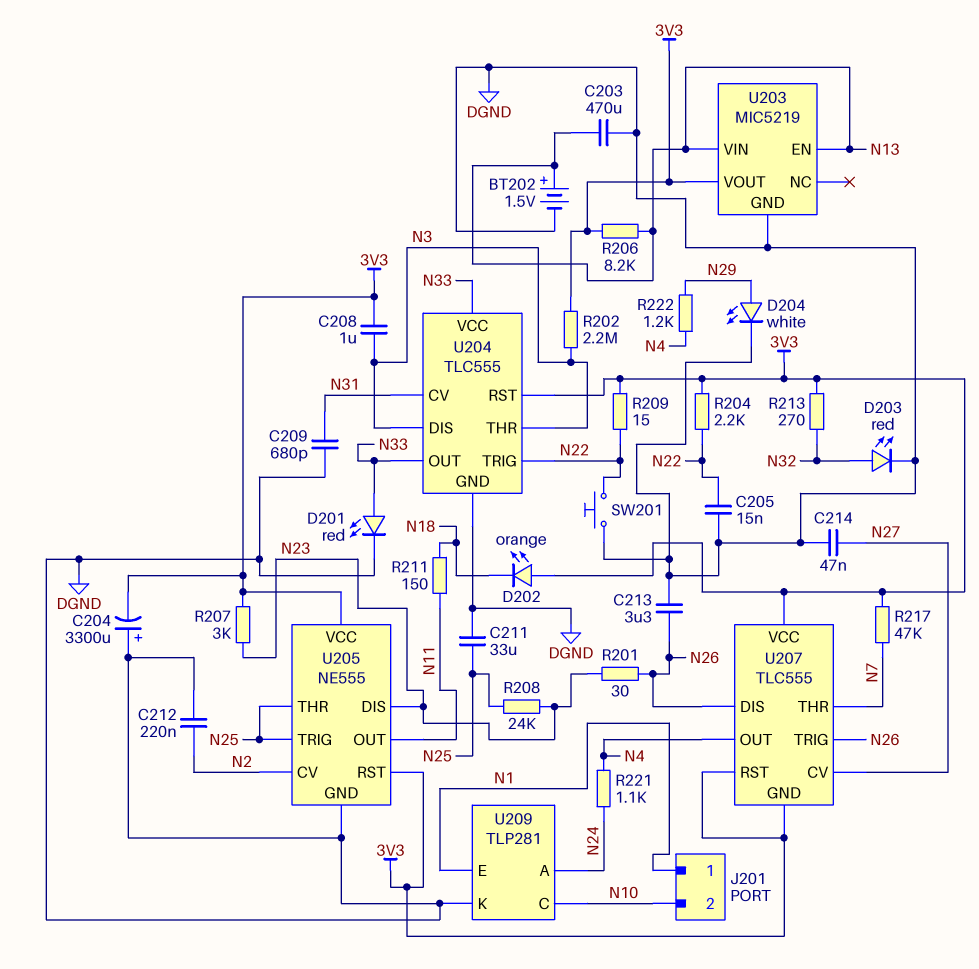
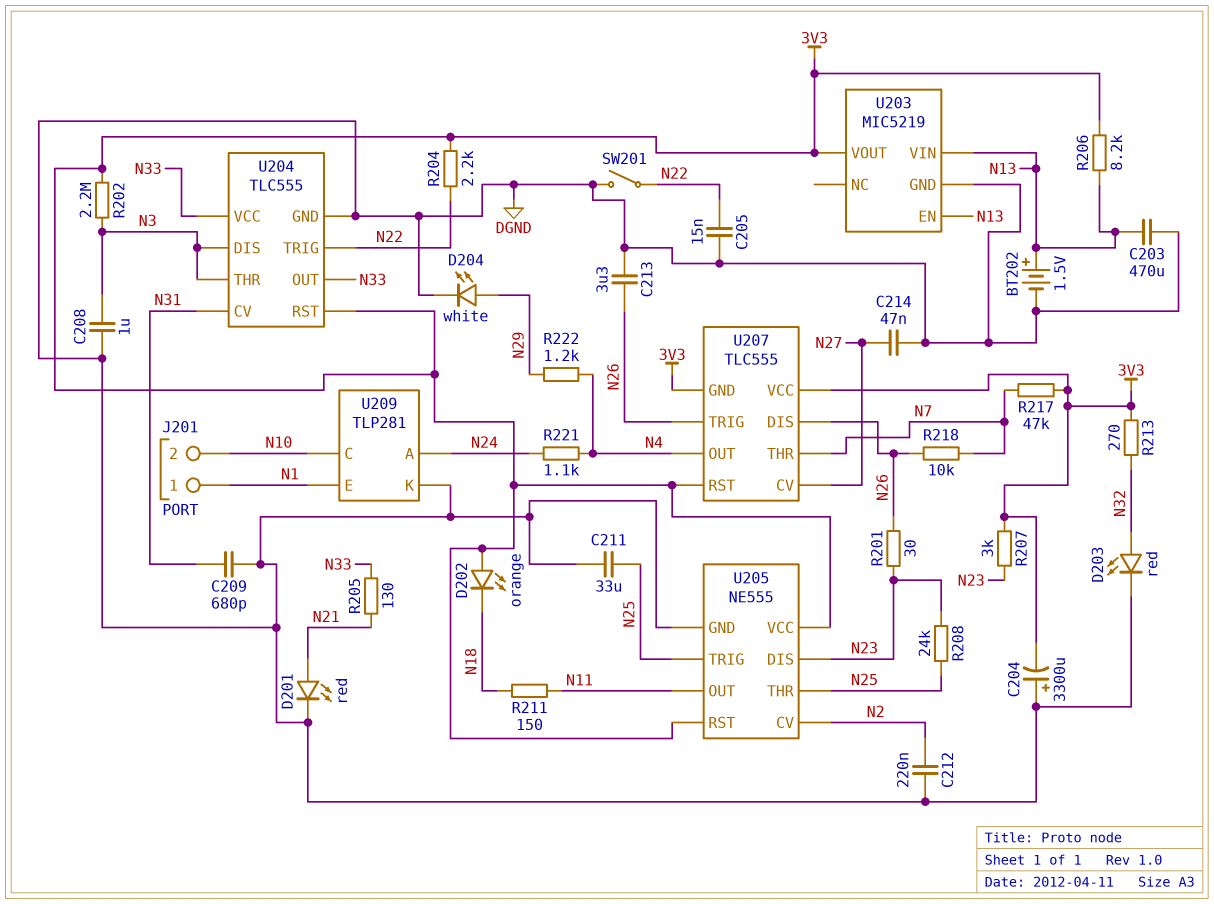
C208: 1uF (3V3, N3) -> 1uF (DGND, N3)
D201: LED red (A N33, K DGND) -> LED red (A N21, K DGND)
R205: none -> 130 (N21, N33)
R209: 15 (3V3, N22) -> none
R218: none -> 10k (N7, N26)
SW201: button (DGND, N22) -> switch (DGND, N22)

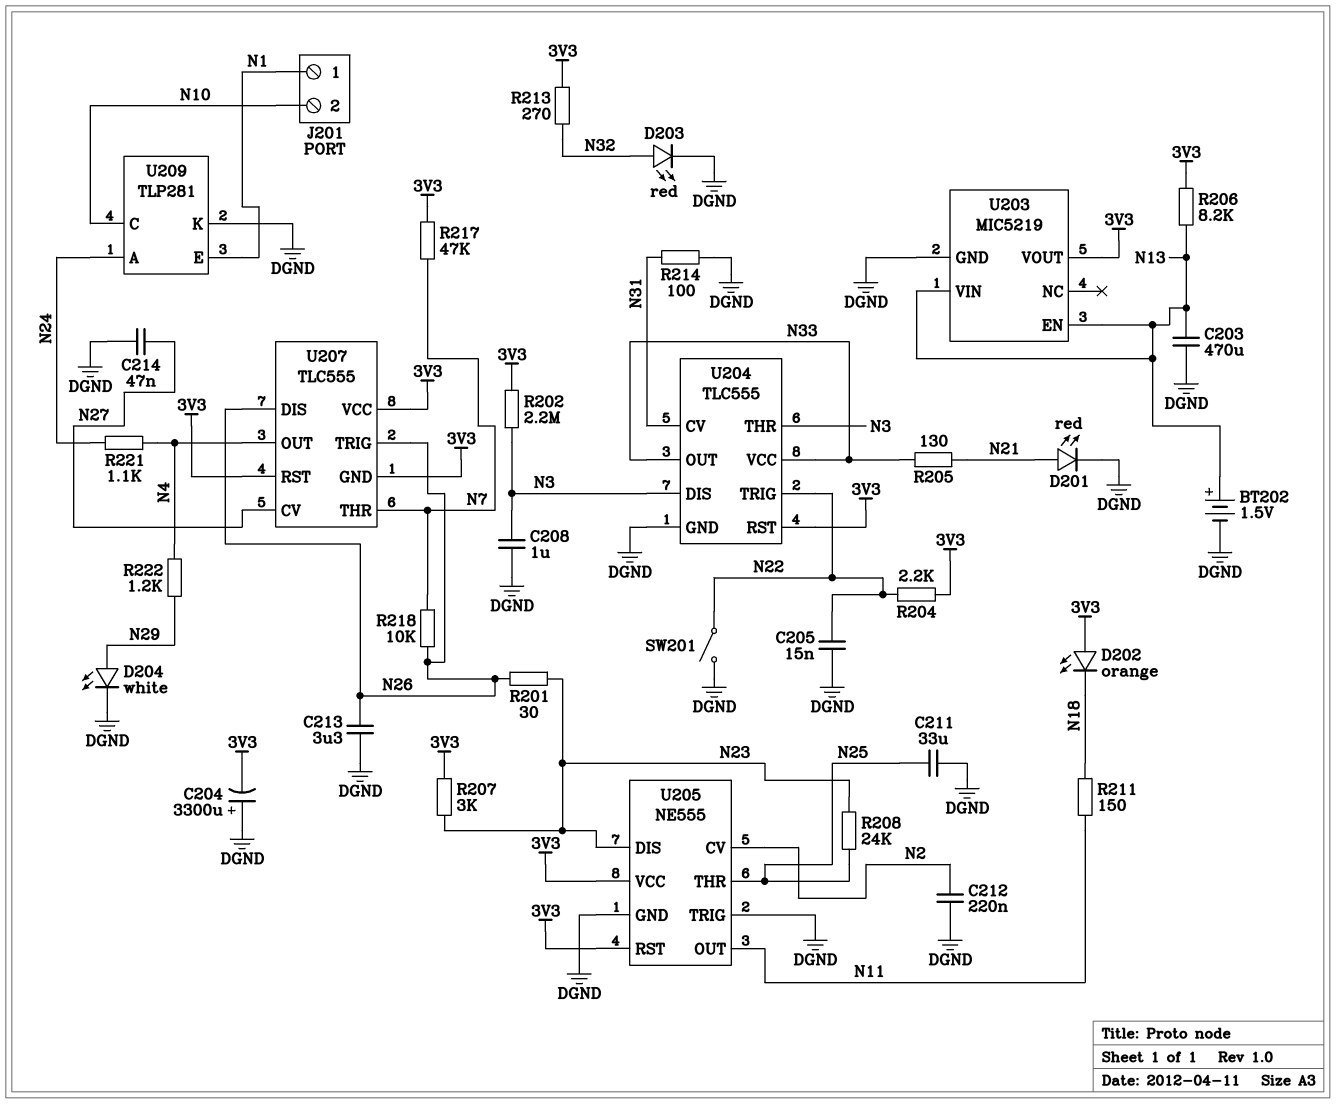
C209: 680pF (DGND, N31) -> none
R214: none -> 100 (DGND, N31)
U205 pin TRIG: N25 -> DGND

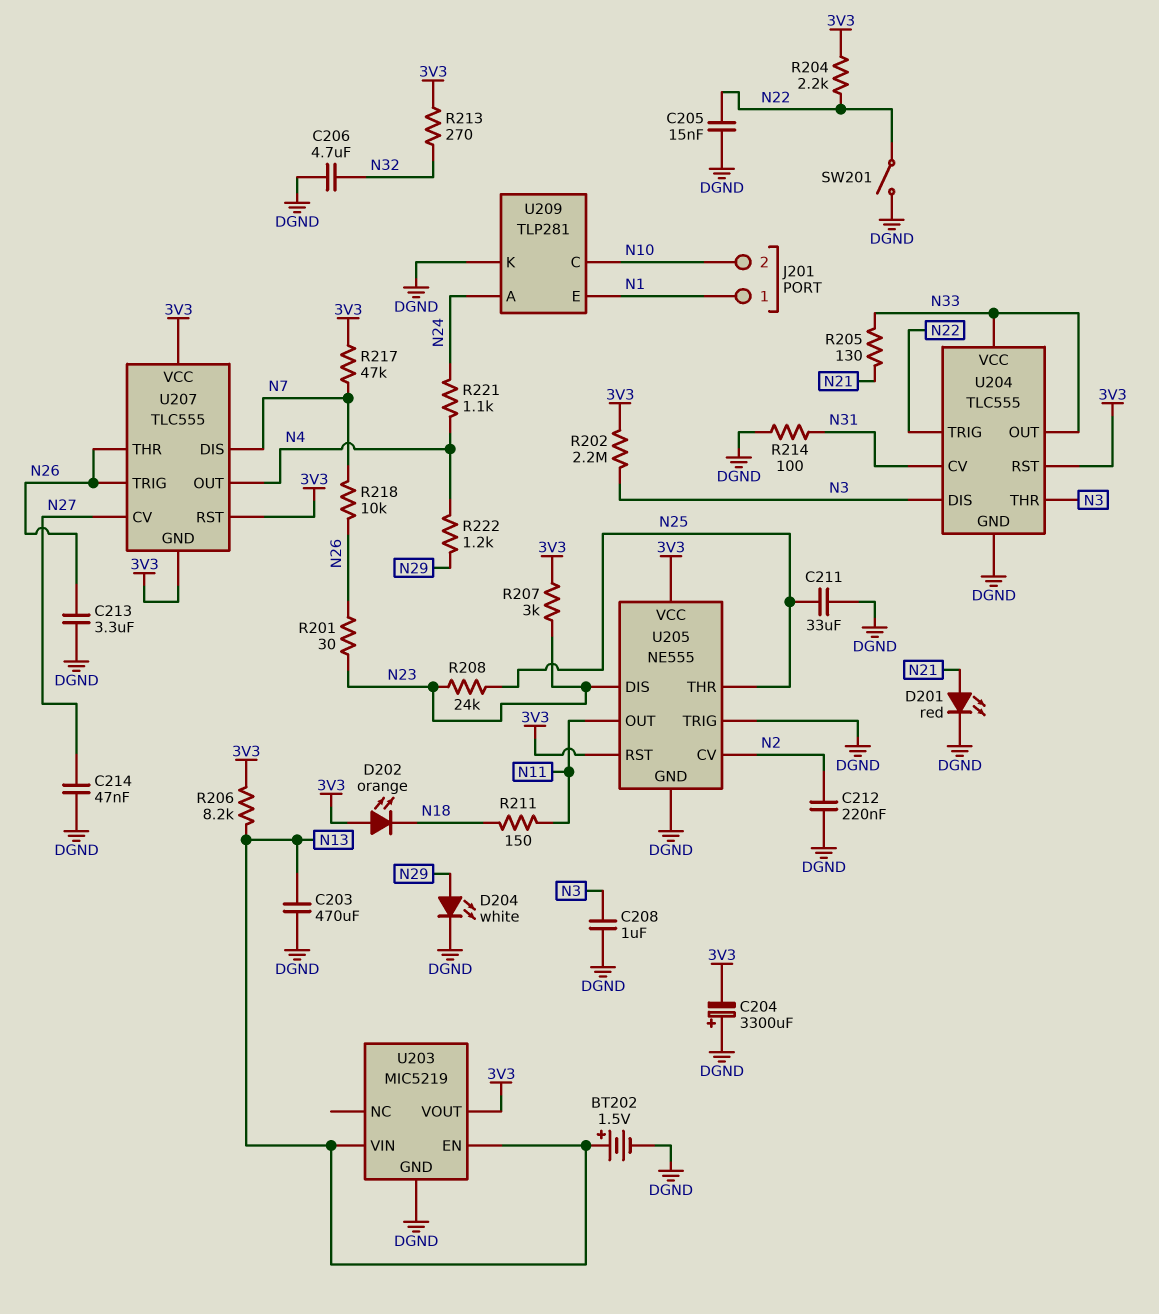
C206: none -> 4.7uF (DGND, N32)
D203: LED red (A N32, K DGND) -> none
U207 pin DIS: N26 -> N7
U207 pin THR: N7 -> N26

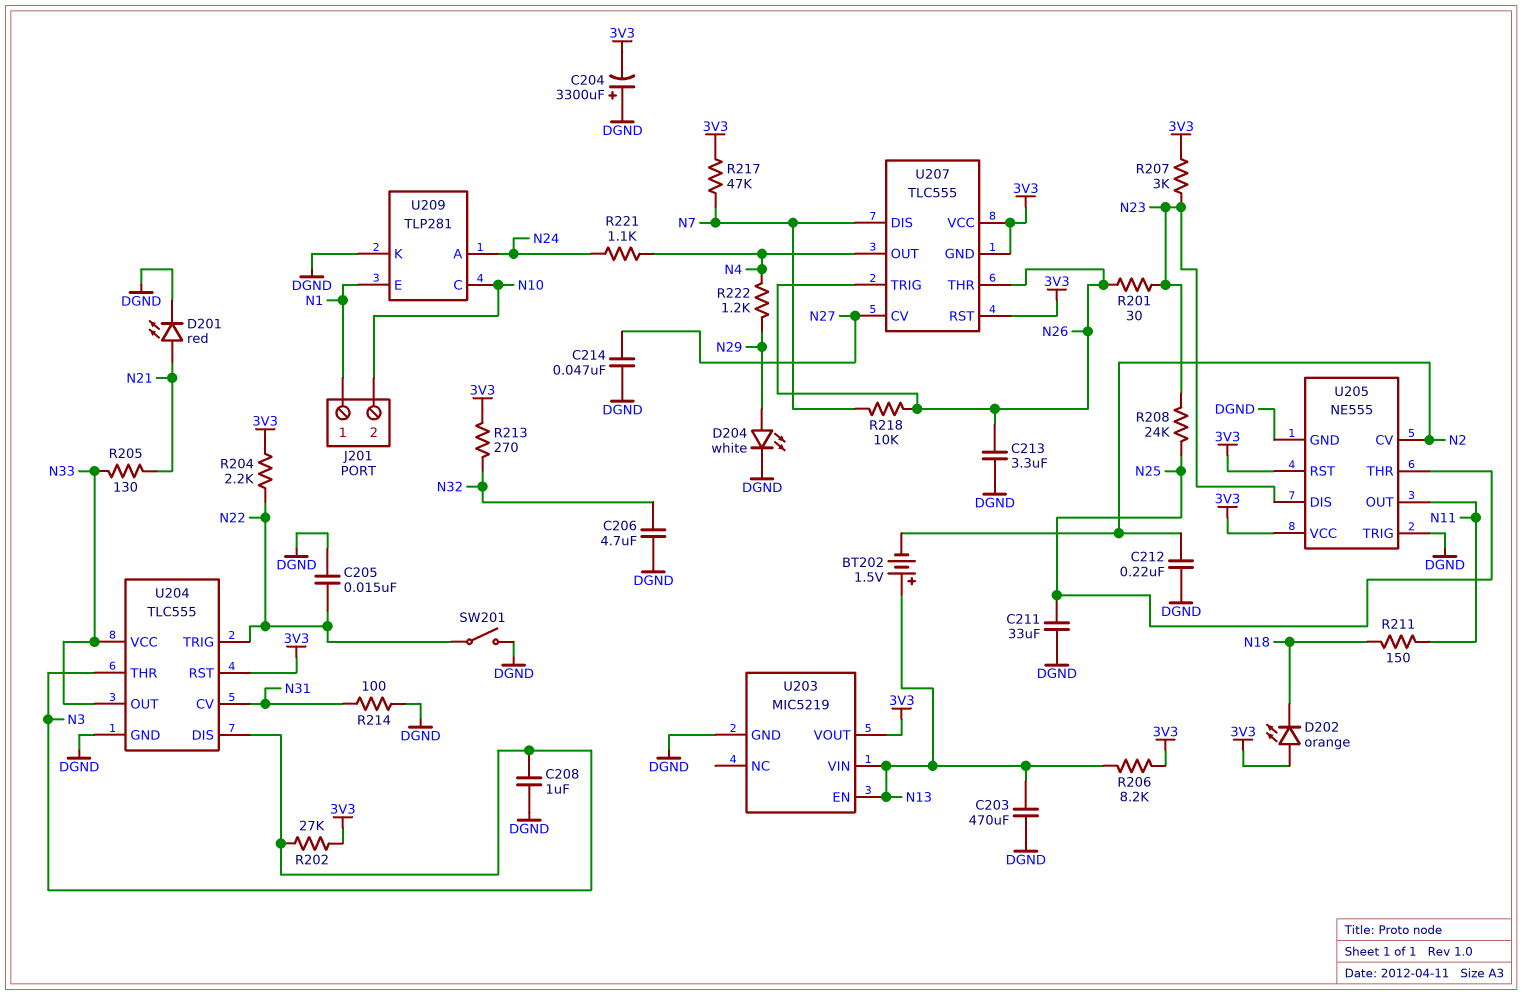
BT202: 1.5V (plus N13, minus DGND) -> 1.5V (plus N13, minus N2)
R202: 2.2M (3V3, N3) -> 27k (3V3, N3)

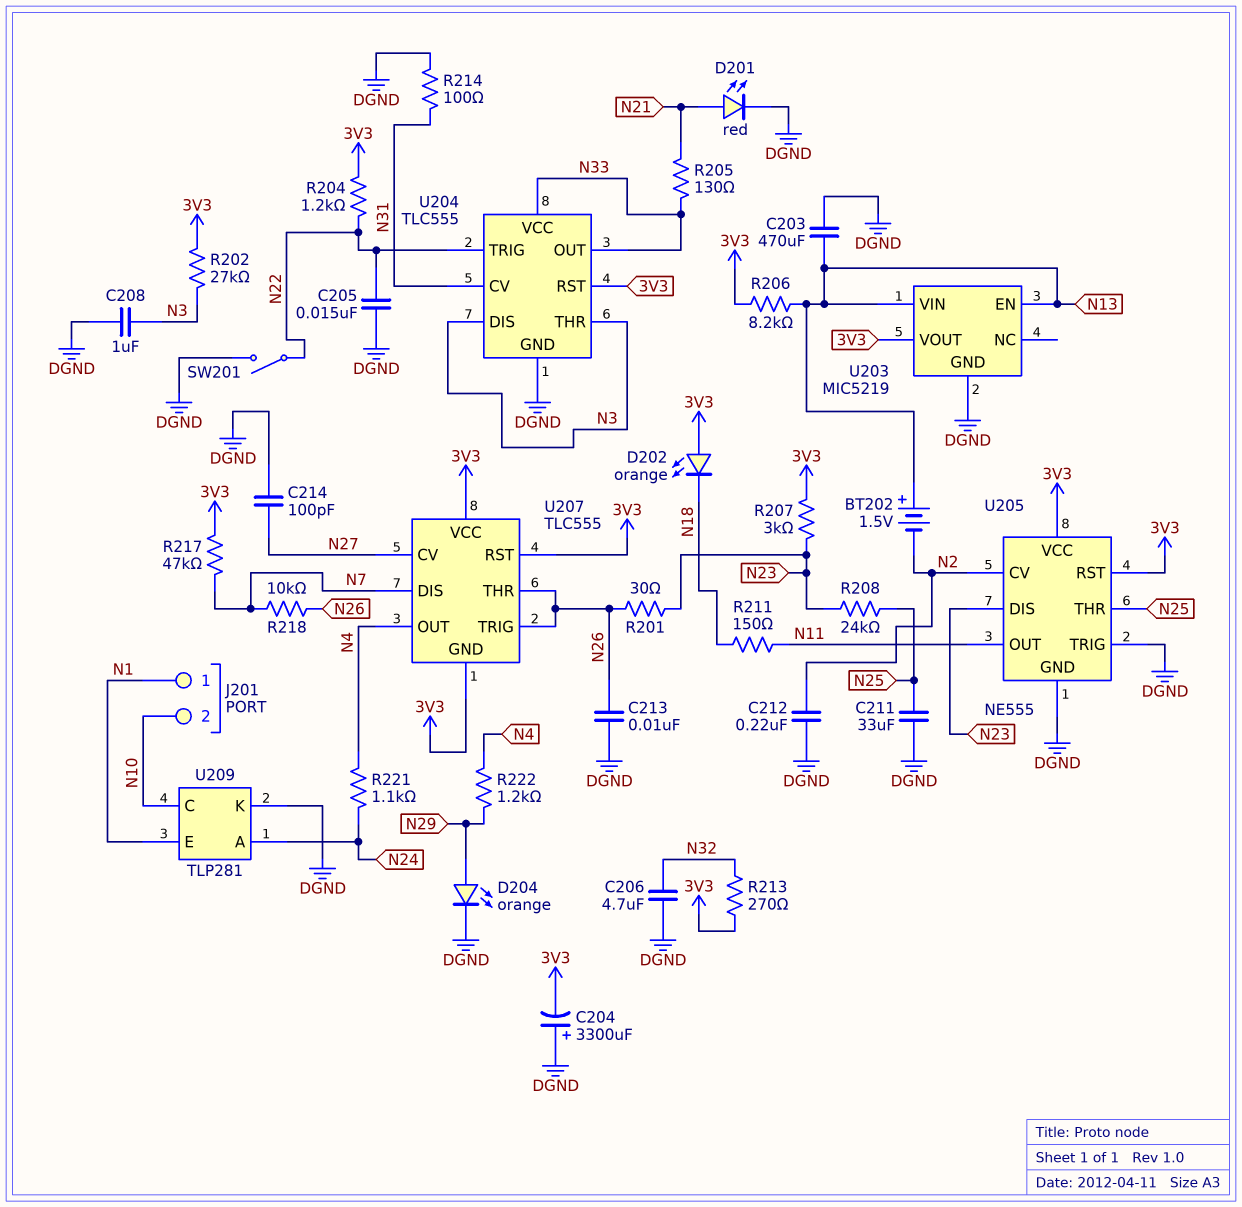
C213: 3.3uF (DGND, N26) -> 10nF (DGND, N26)
C214: 47nF (DGND, N27) -> 100pF (DGND, N27)
D204: LED white (A N29, K DGND) -> LED orange (A N29, K DGND)
R204: 2.2k (3V3, N22) -> 1.2k (3V3, N22)

